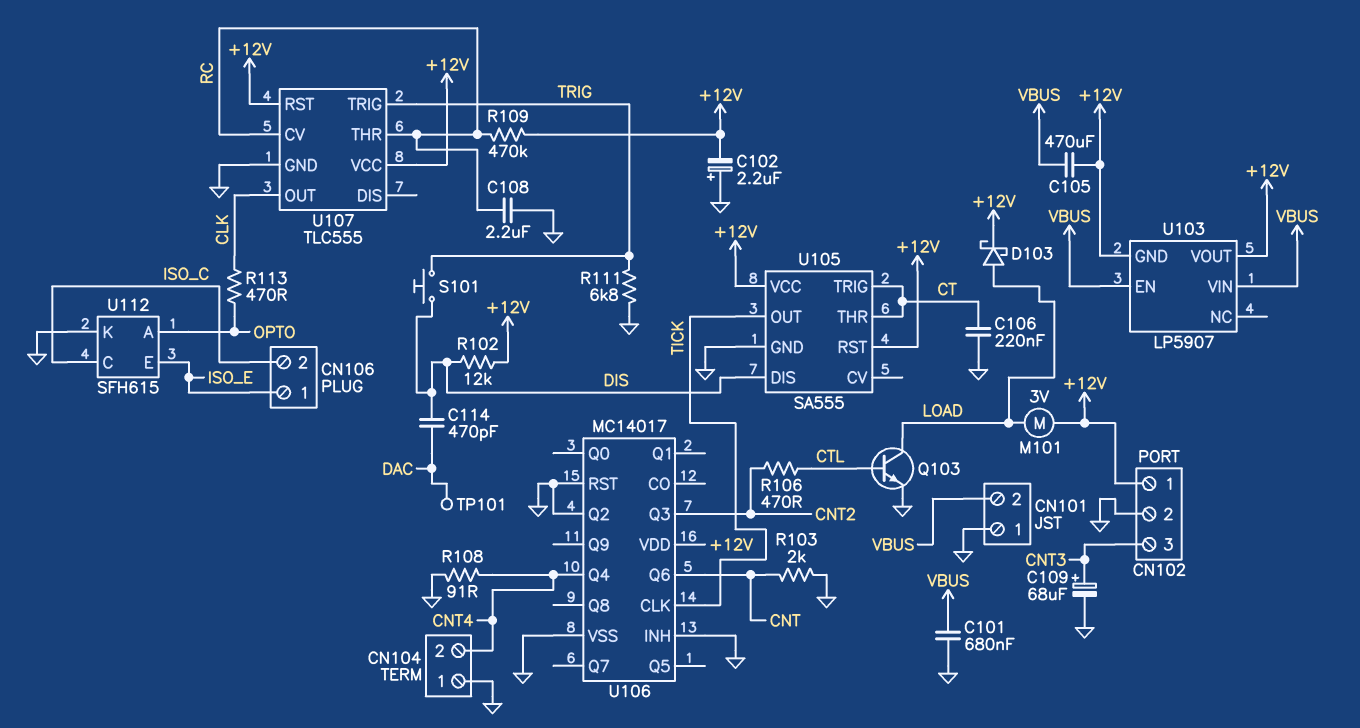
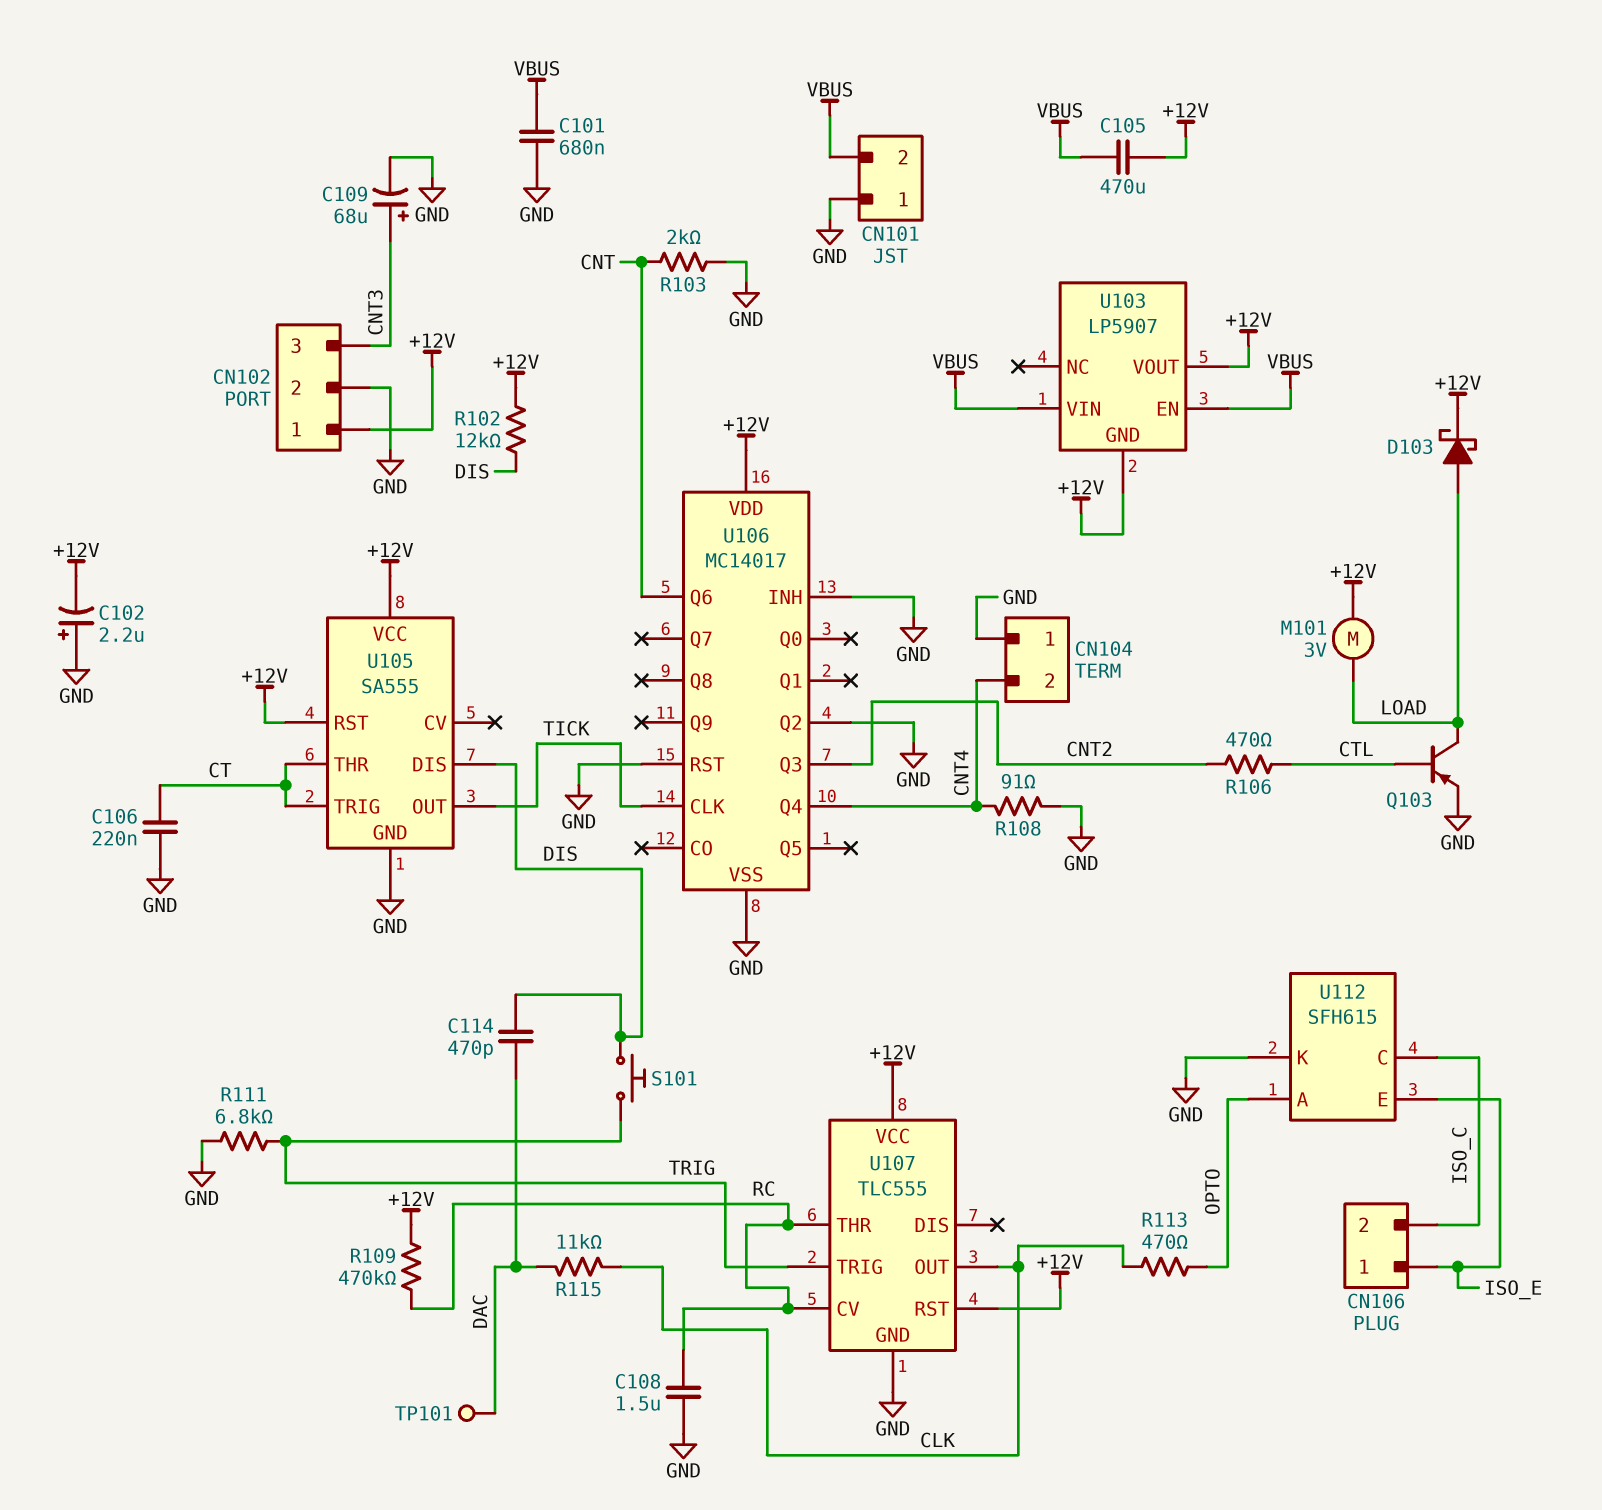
C108: 2.2uF (GND, RC) -> 1.5uF (GND, RC)
Q103: NPN (B CTL, C LOAD, E GND) -> PNP (B CTL, C LOAD, E GND)
R115: none -> 11k (CLK, DAC)

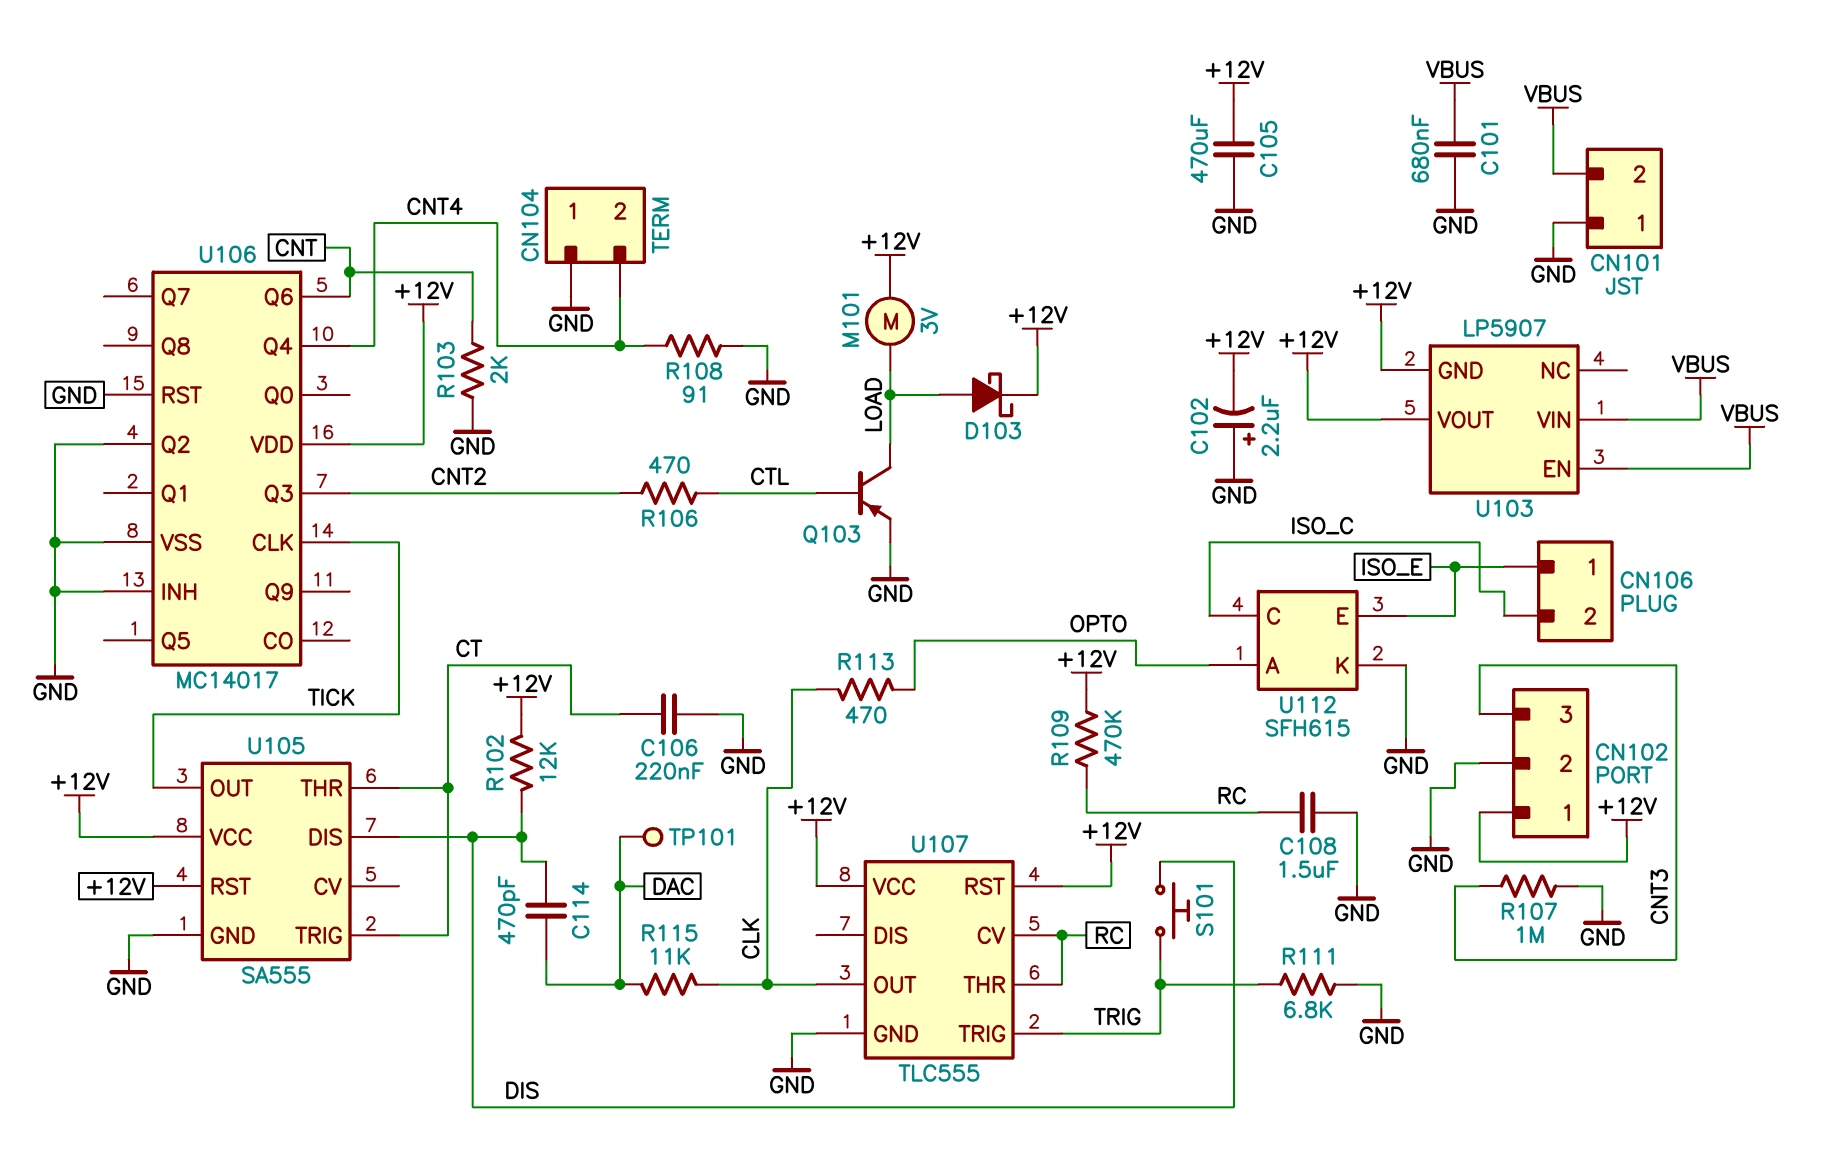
C105: 470uF (+12V, VBUS) -> 470uF (+12V, GND)
C109: 68uF (plus CNT3, minus GND) -> none
R107: none -> 1M (CNT3, GND)

